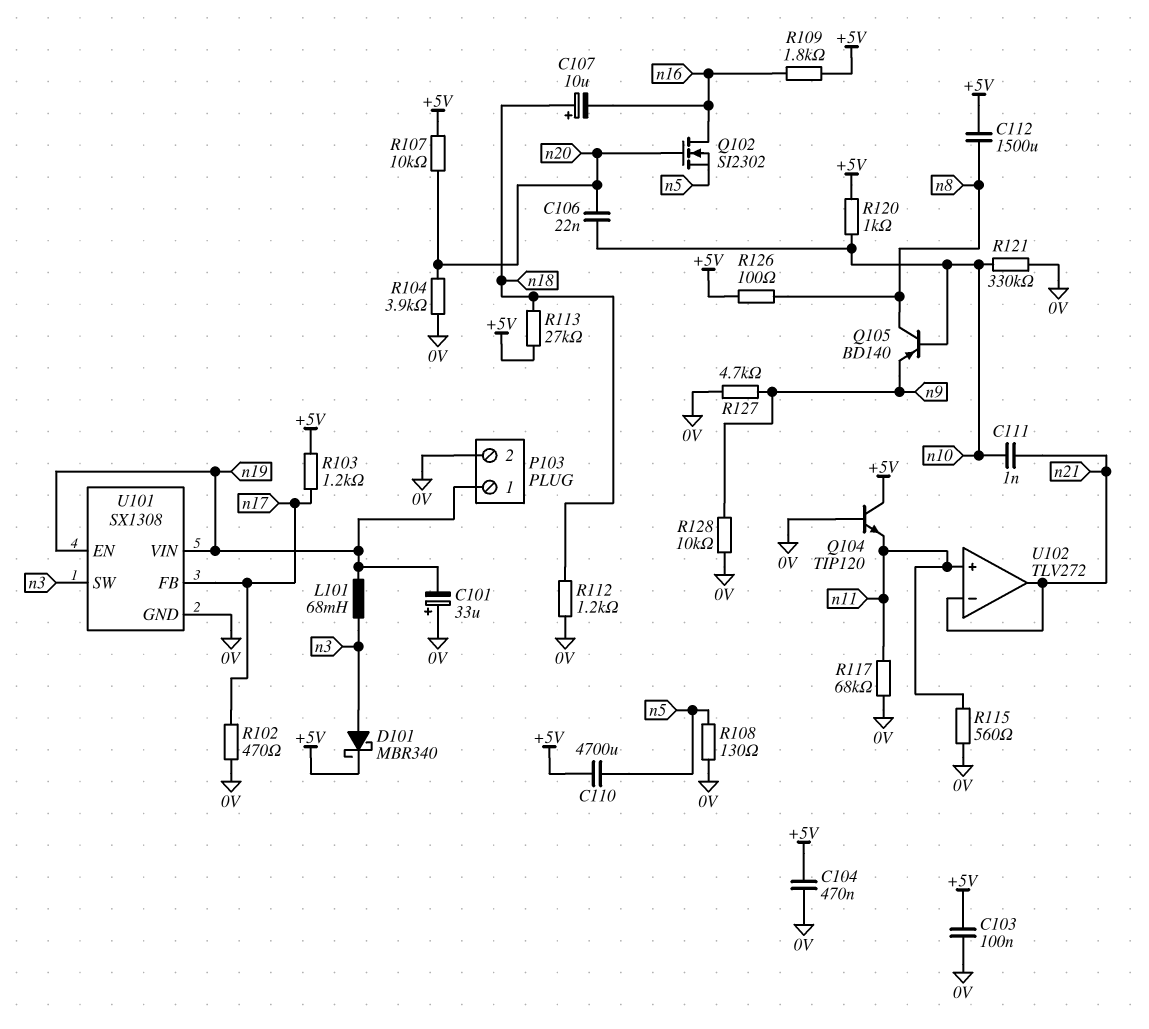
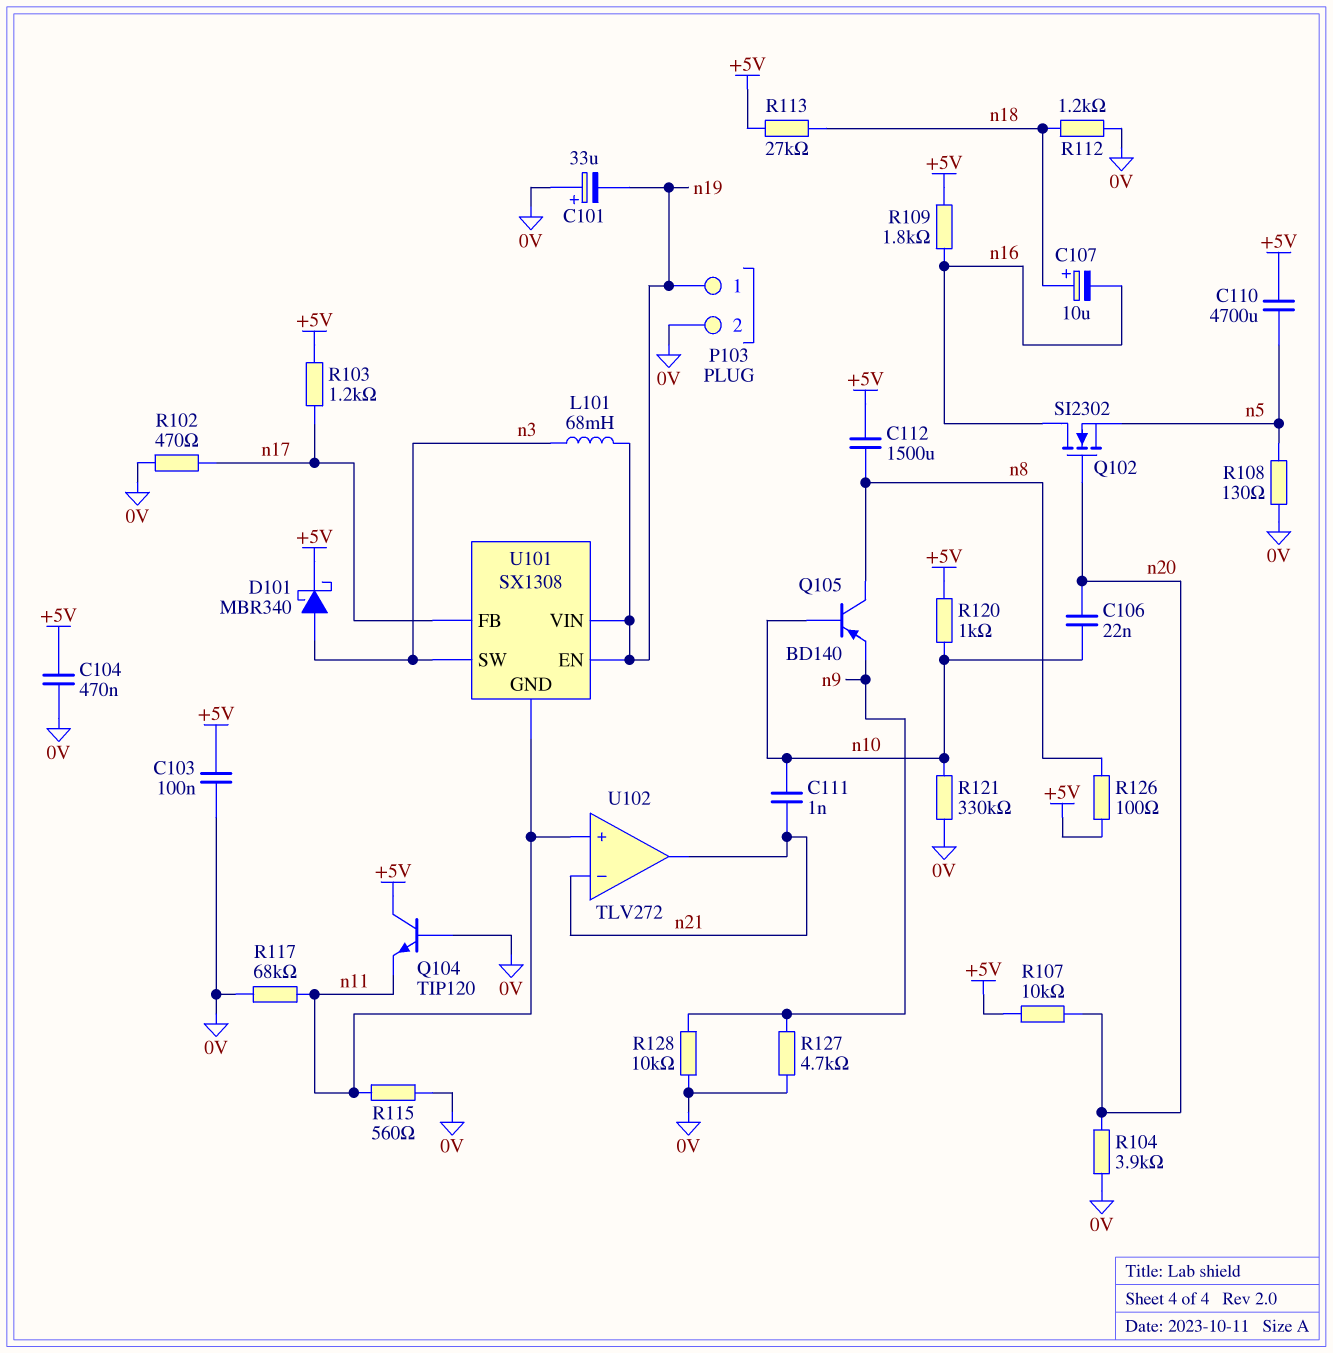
U101 pin GND: 0V -> n11

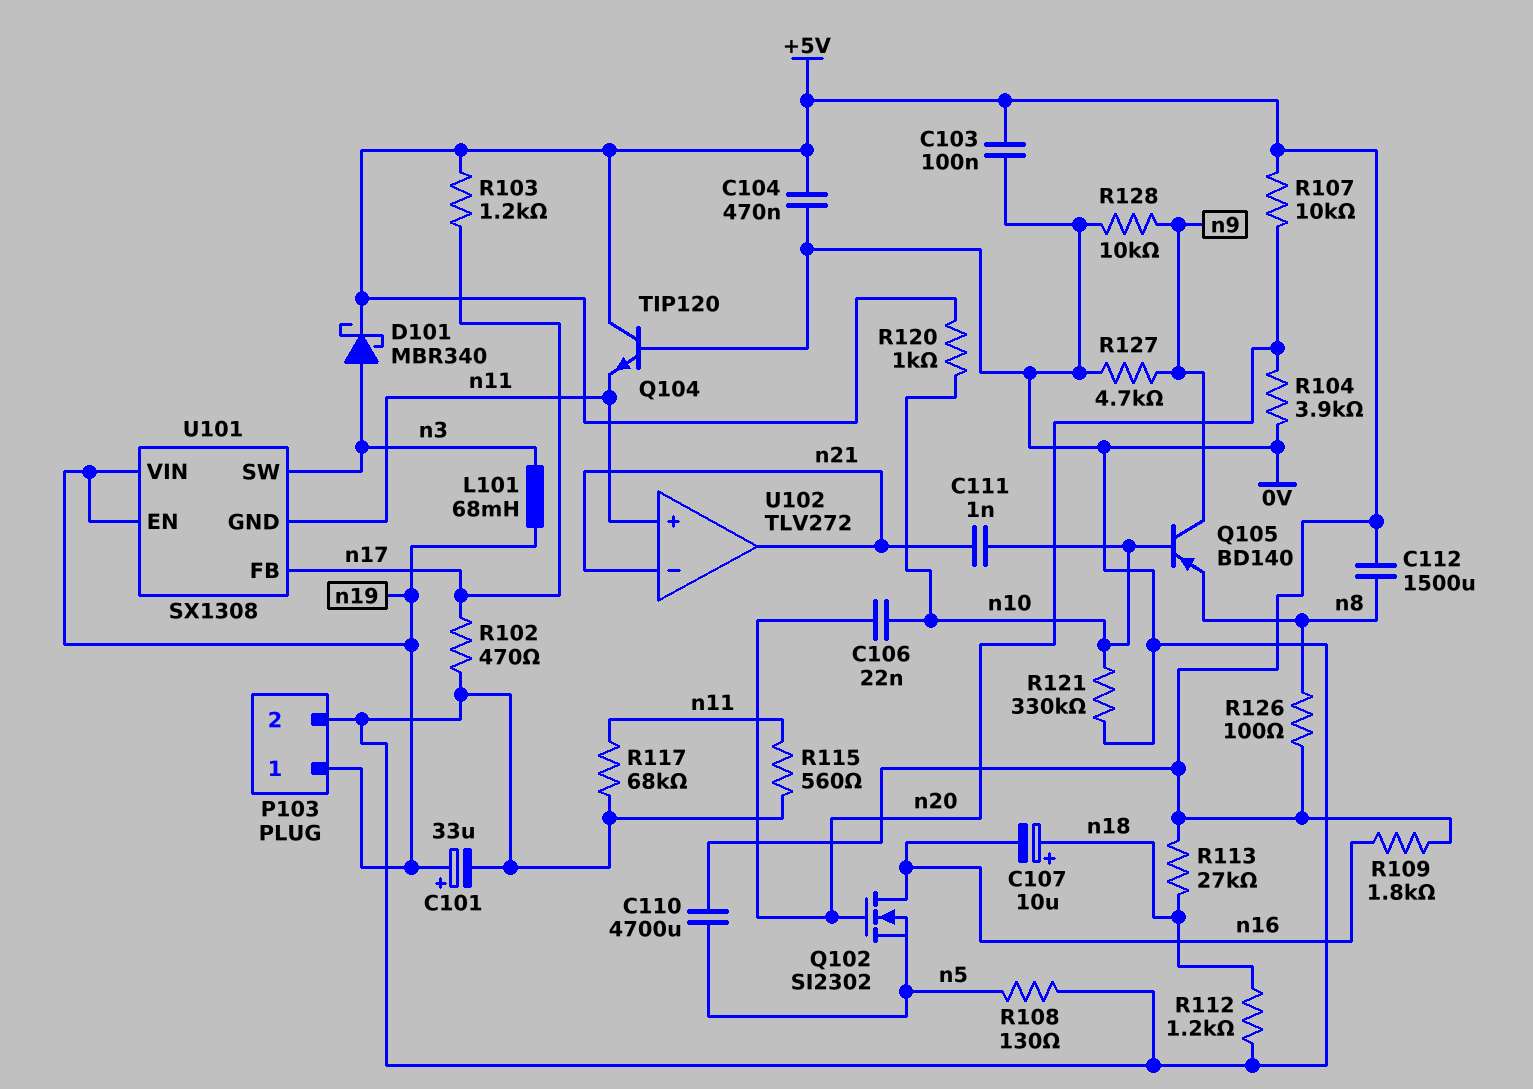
C101: 33uF (plus 0V, minus n19) -> 33uF (plus n19, minus 0V)
Q105: PNP BD140 (B n10, C n8, E n9) -> PNP BD140 (B n10, C n9, E n8)

